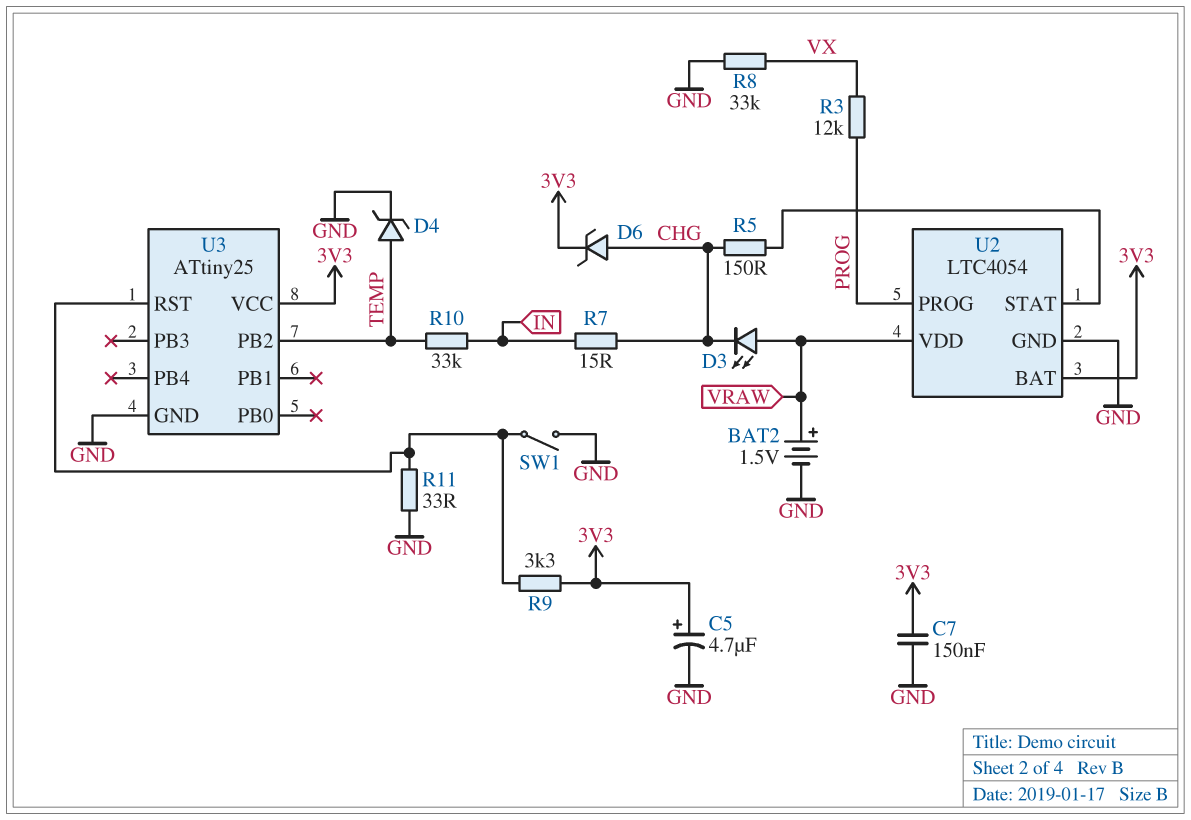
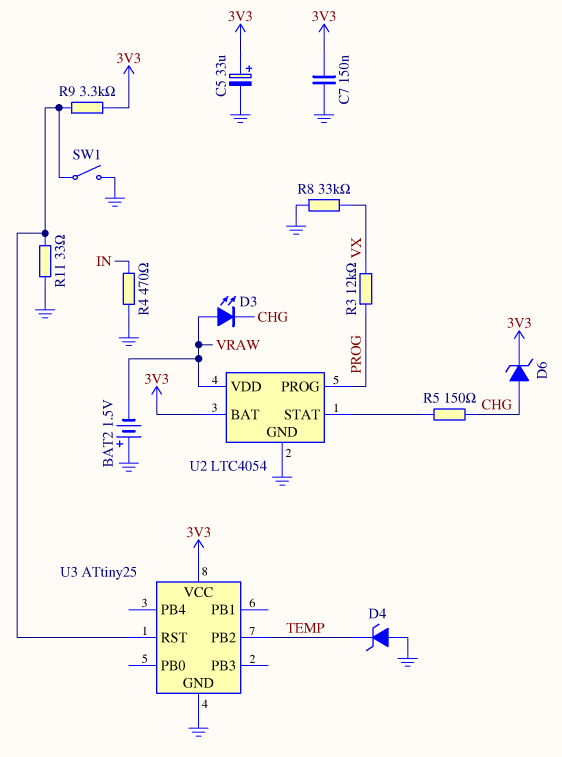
BAT2: 1.5V (plus VRAW, minus GND) -> 1.5V (plus GND, minus VRAW)
C5: 4.7uF (plus 3V3, minus GND) -> 33uF (plus 3V3, minus GND)
D4: zener (A TEMP, K GND) -> zener (A GND, K TEMP)
R4: none -> 470 (GND, IN)
R7: 15 (CHG, IN) -> none
R10: 33k (IN, TEMP) -> none

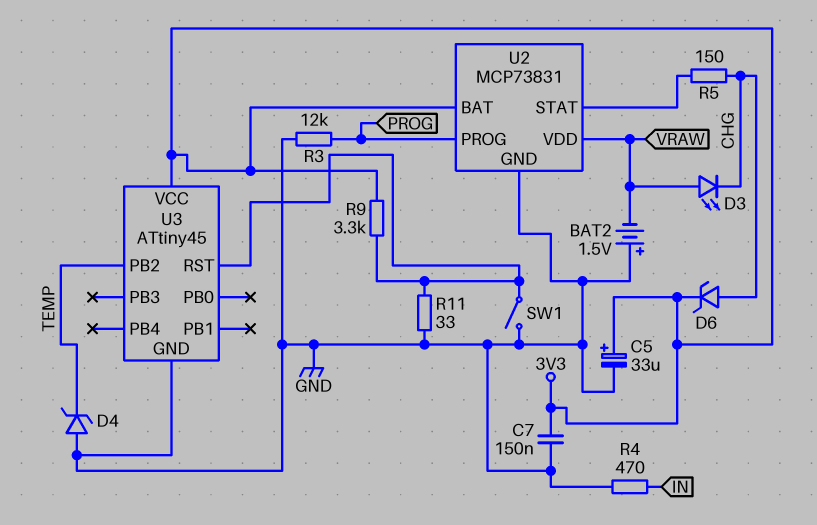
R3: 12k (PROG, VX) -> 12k (GND, PROG)
R8: 33k (GND, VX) -> none
U2: LTC4054 -> MCP73831
U3: ATtiny25 -> ATtiny45

